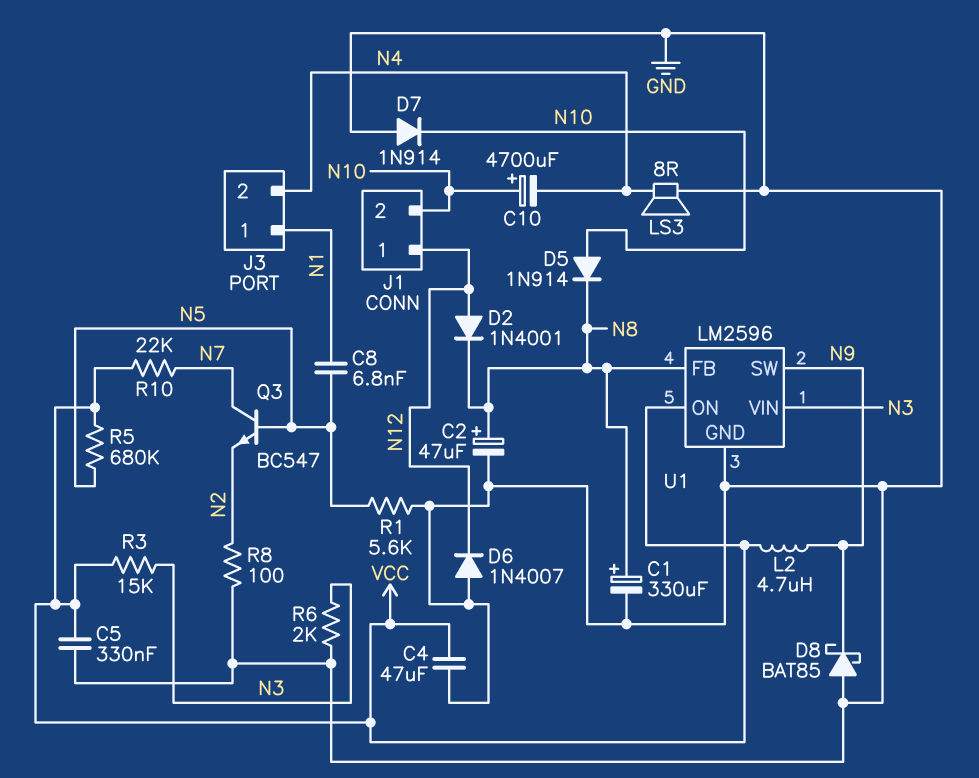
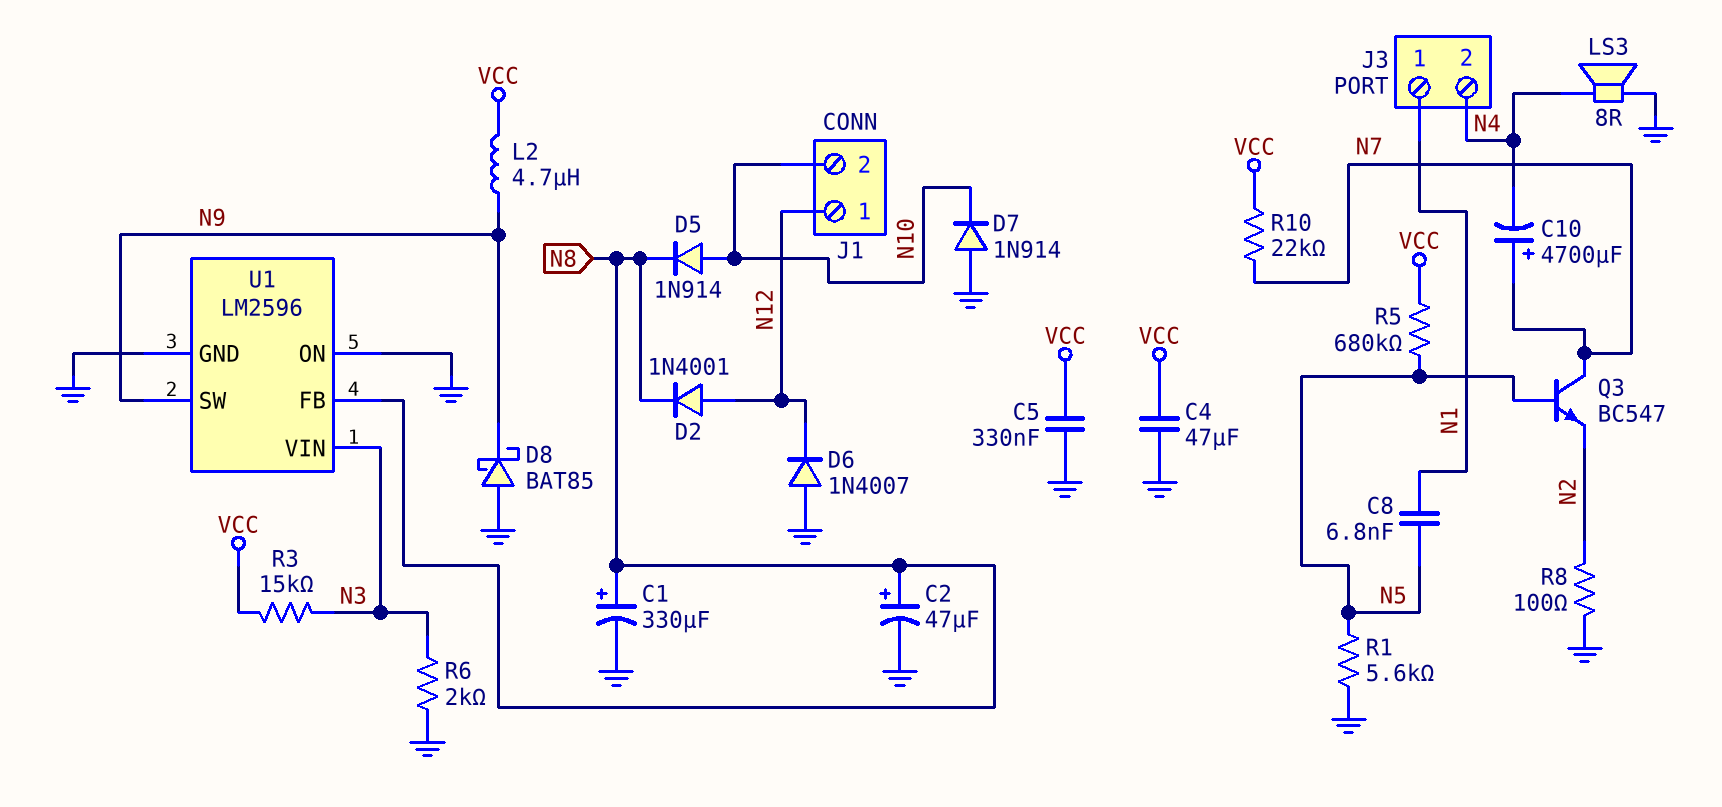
C10: 4700uF (plus N10, minus N4) -> 4700uF (plus N7, minus N4)
U1 pin ON: VCC -> GND

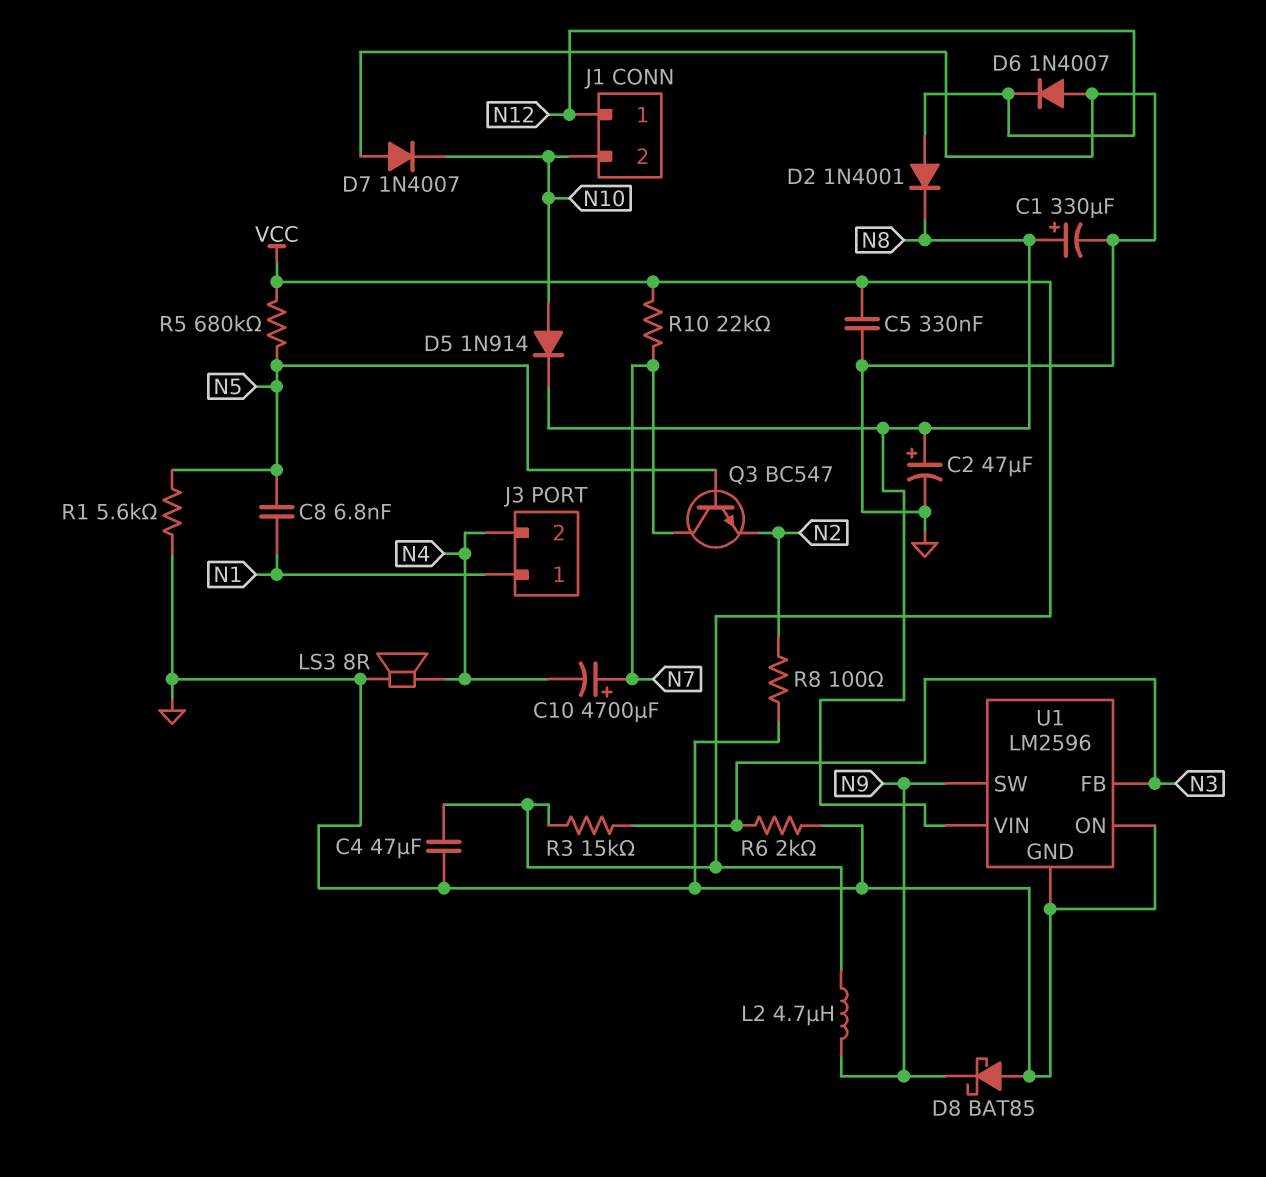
D7: diode 1N914 (A GND, K N10) -> diode 1N4007 (A GND, K N10)
U1 pin FB: N8 -> N3
U1 pin VIN: N3 -> N8

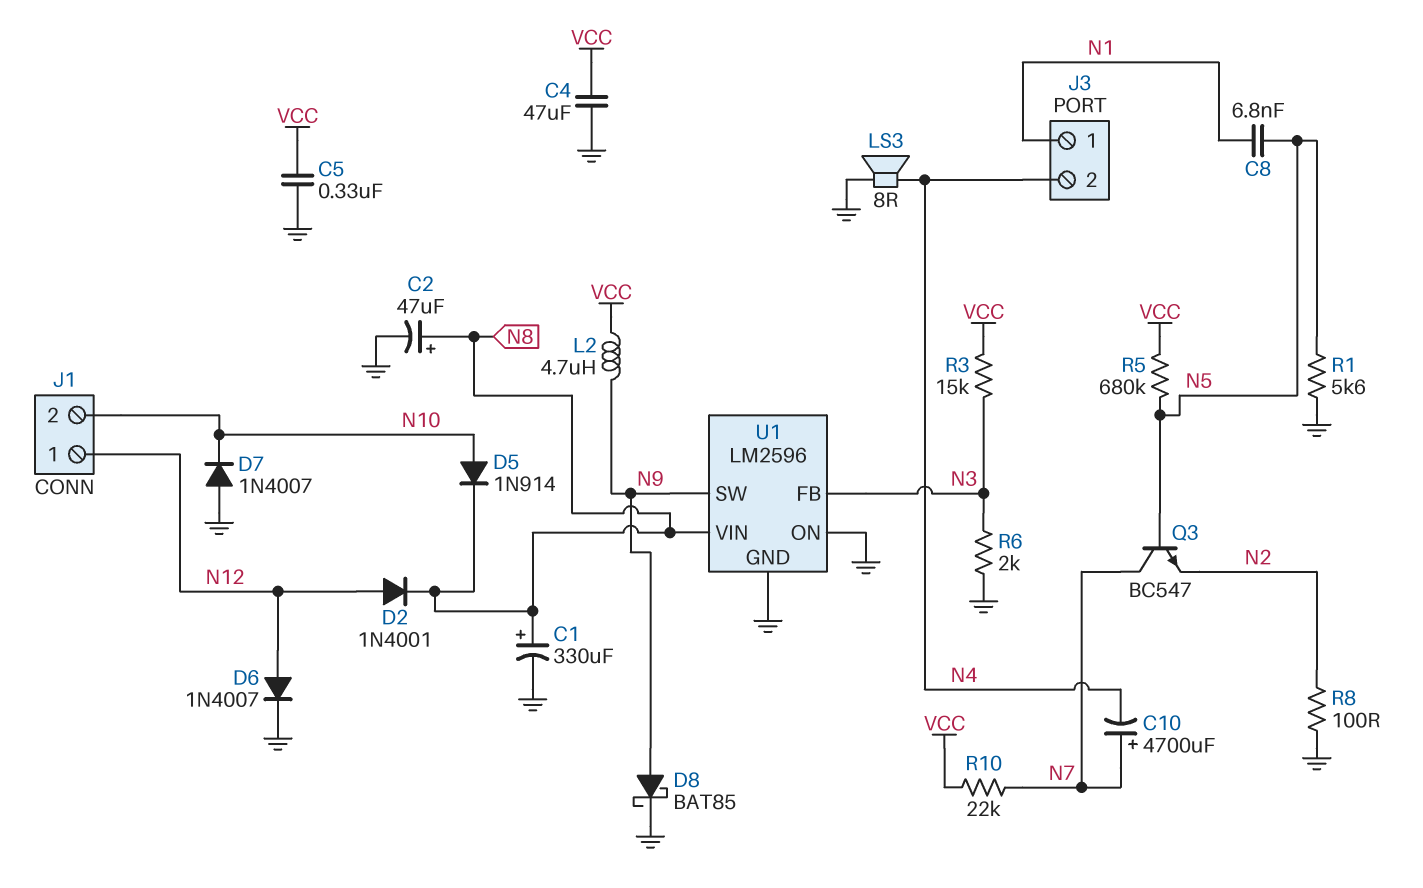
D6: diode 1N4007 (A GND, K N12) -> diode 1N4007 (A N12, K GND)
D8: schottky BAT85 (A GND, K N9) -> schottky BAT85 (A N9, K GND)

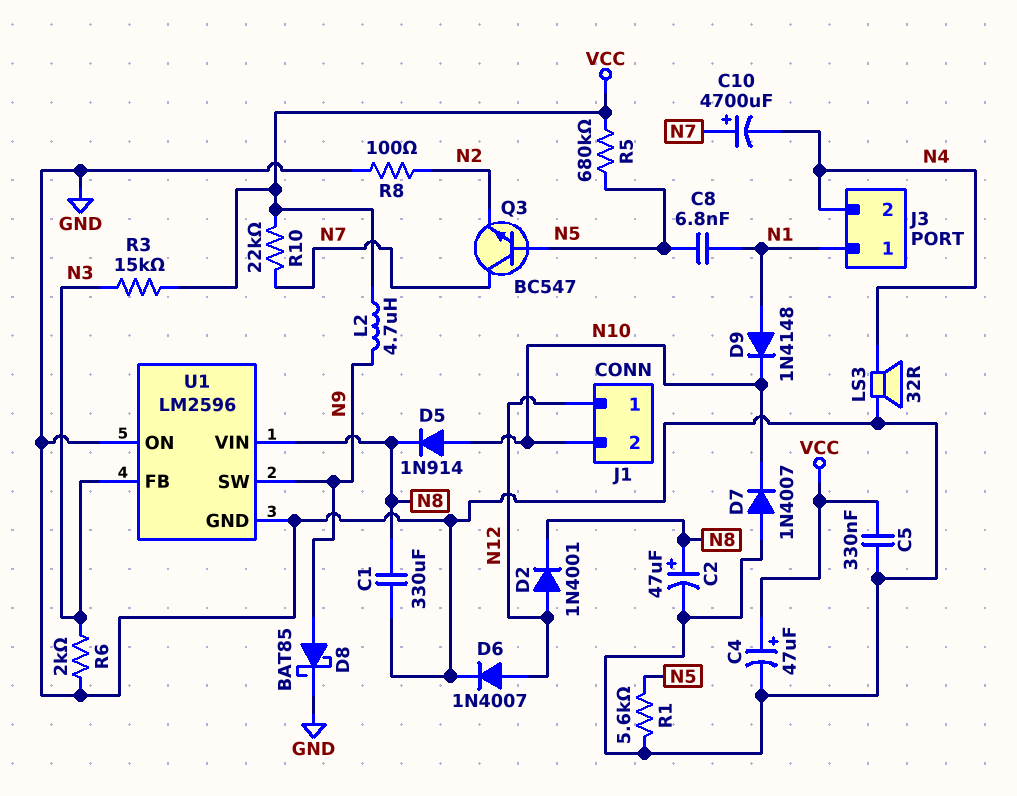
C1: 330uF (plus N8, minus GND) -> 330uF (GND, N8)
C4: 47uF (GND, VCC) -> 47uF (plus VCC, minus GND)
D9: none -> diode 1N4148 (A N1, K N10)
LS3: speaker 8R (GND, N4) -> speaker 32R (GND, N4)

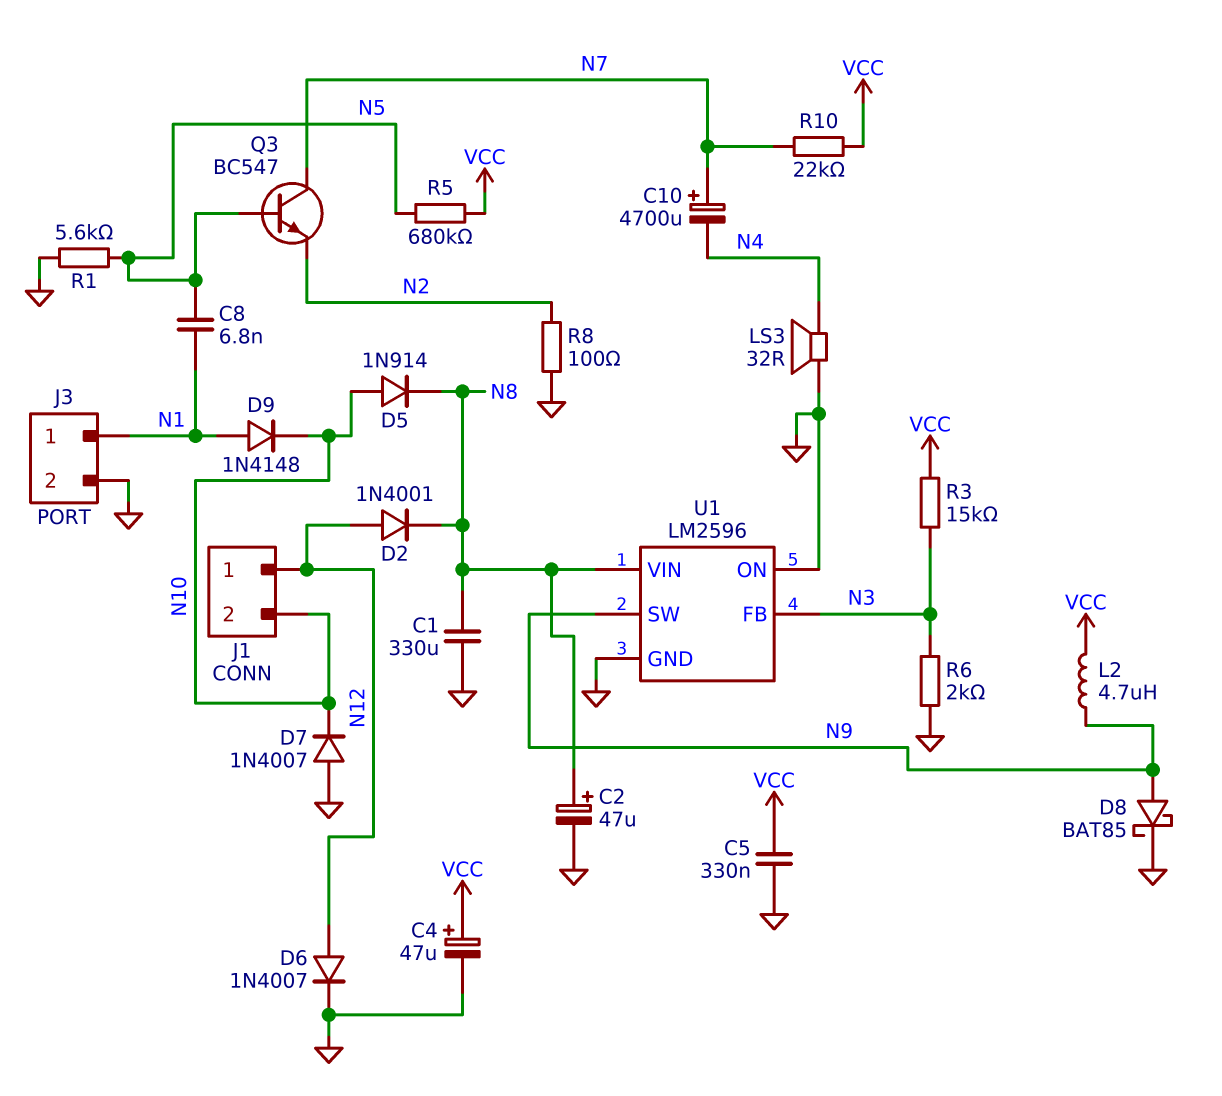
J3 pin 2: N4 -> GND

